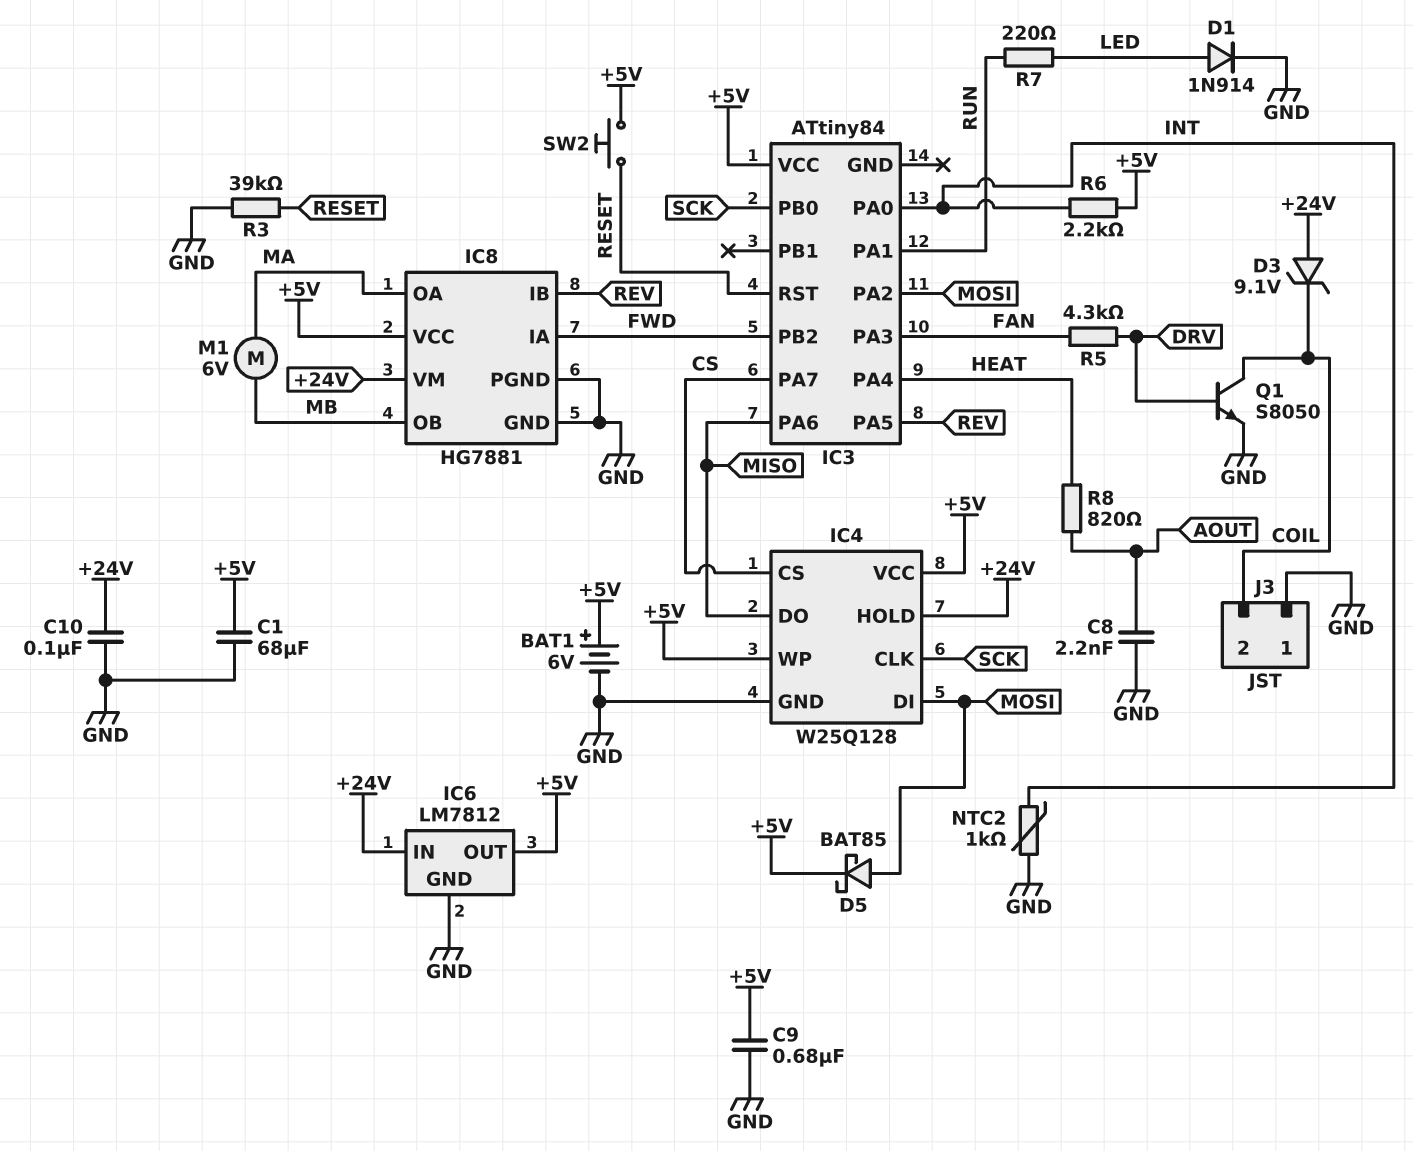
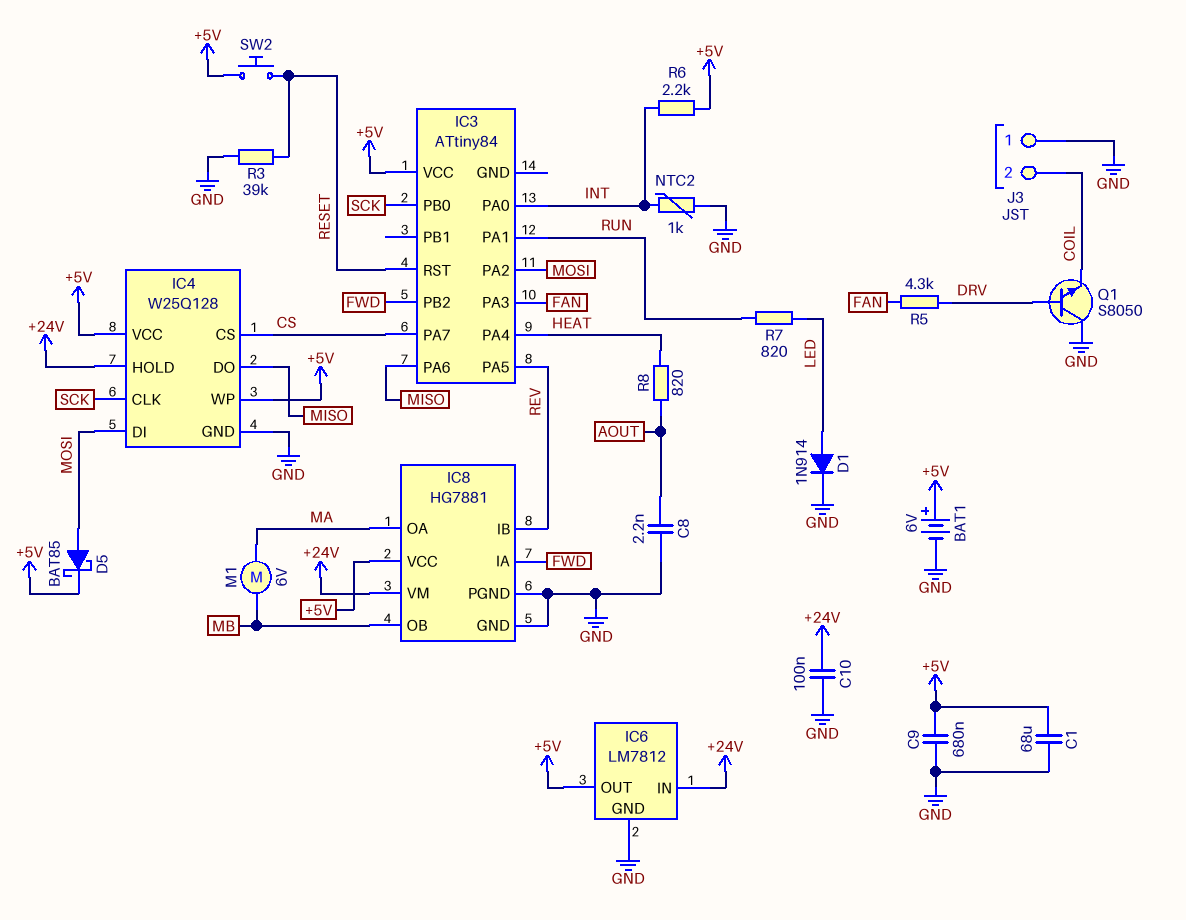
D3: zener 9.1V (A +24V, K COIL) -> none
Q1: NPN S8050 (B DRV, C COIL, E GND) -> NPN S8050 (B DRV, C GND, E COIL)
R7: 220 (LED, RUN) -> 820 (LED, RUN)

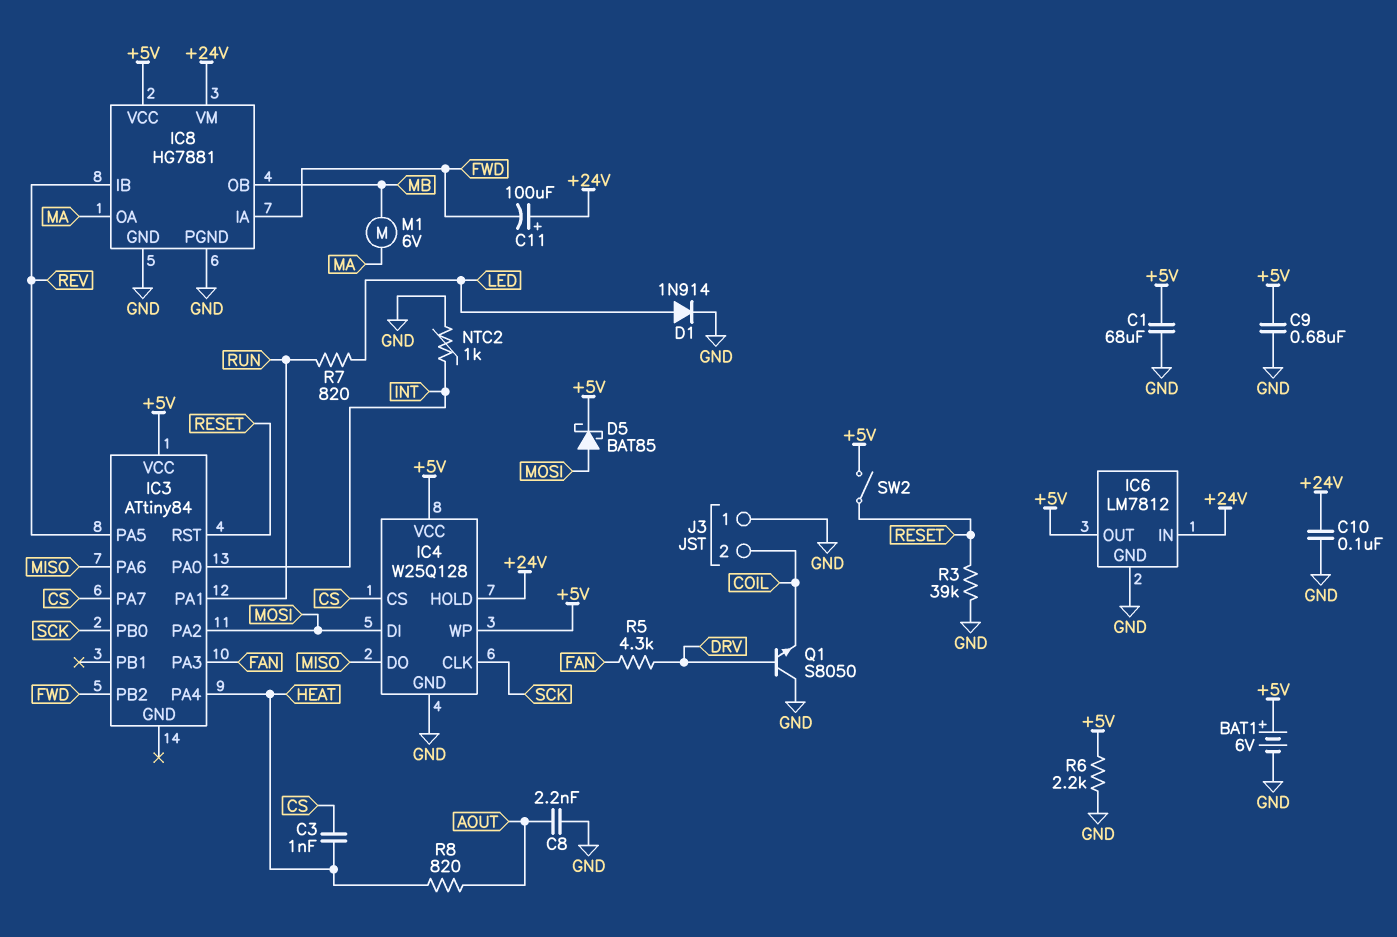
C3: none -> 1nF (CS, HEAT)
C11: none -> 100uF (plus +24V, minus FWD)
R6: 2.2k (+5V, INT) -> 2.2k (+5V, GND)
SW2: button (+5V, RESET) -> switch (+5V, RESET)

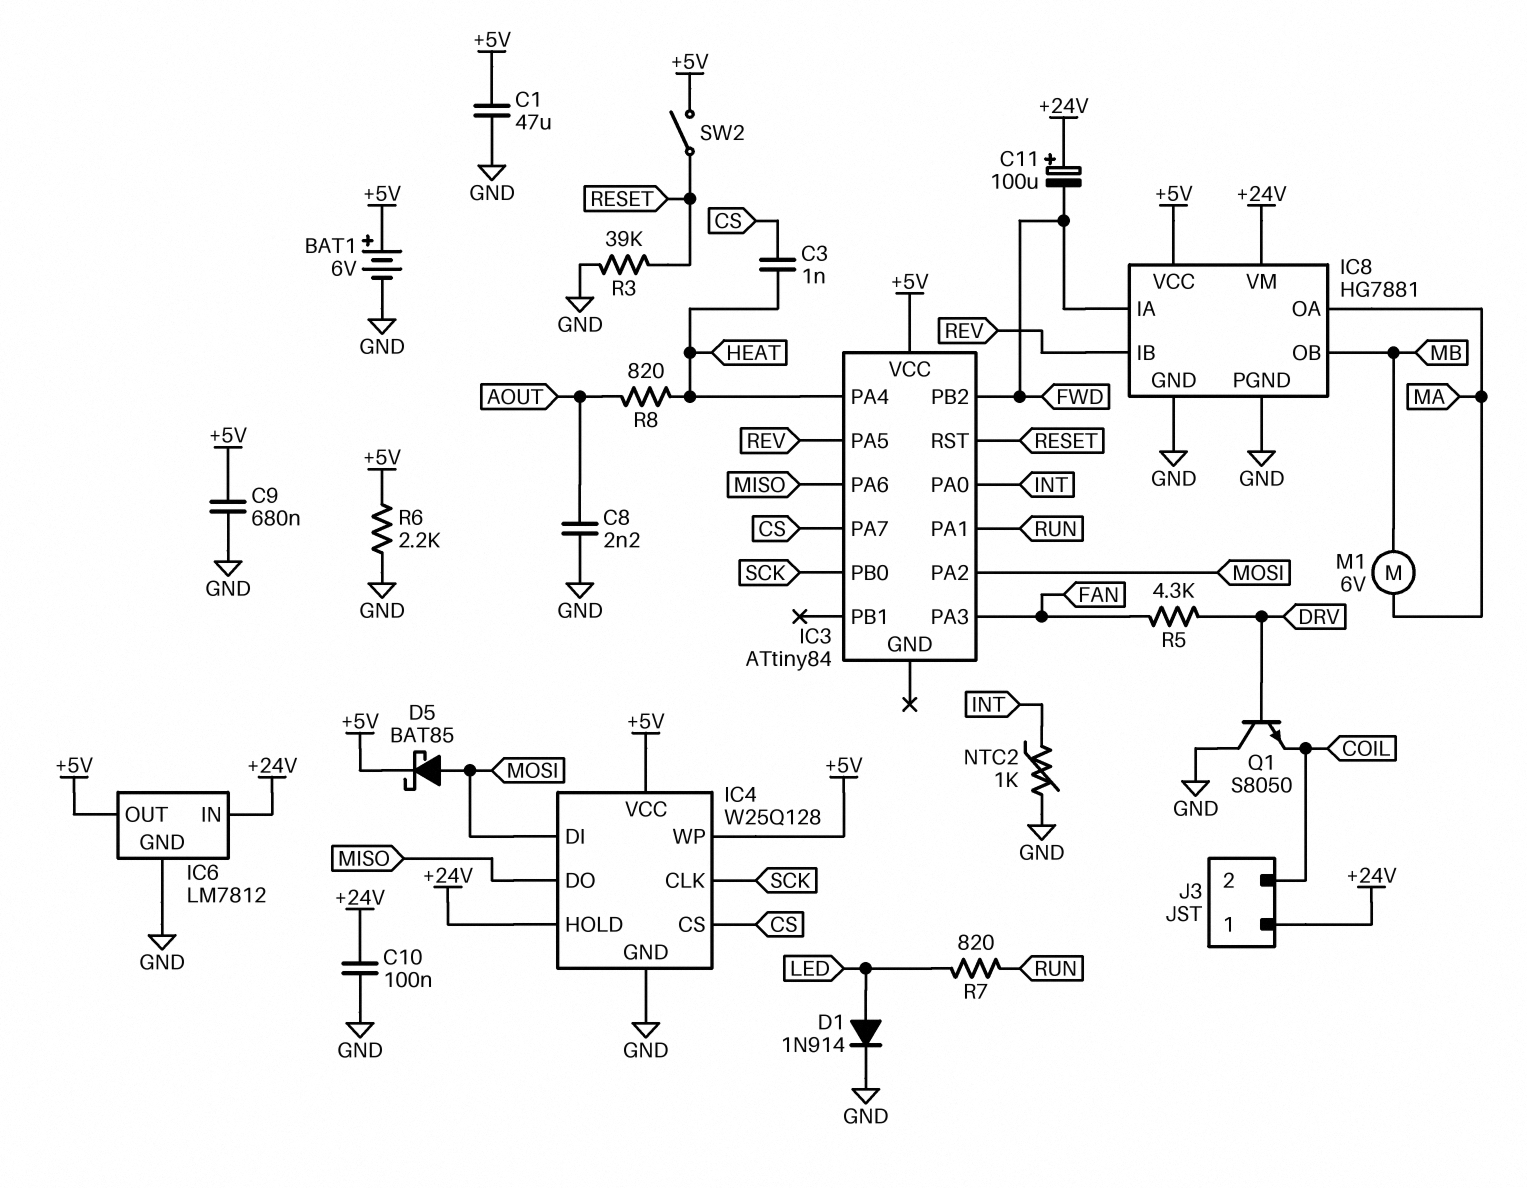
C1: 68uF (+5V, GND) -> 47uF (+5V, GND)
J3 pin 1: GND -> +24V

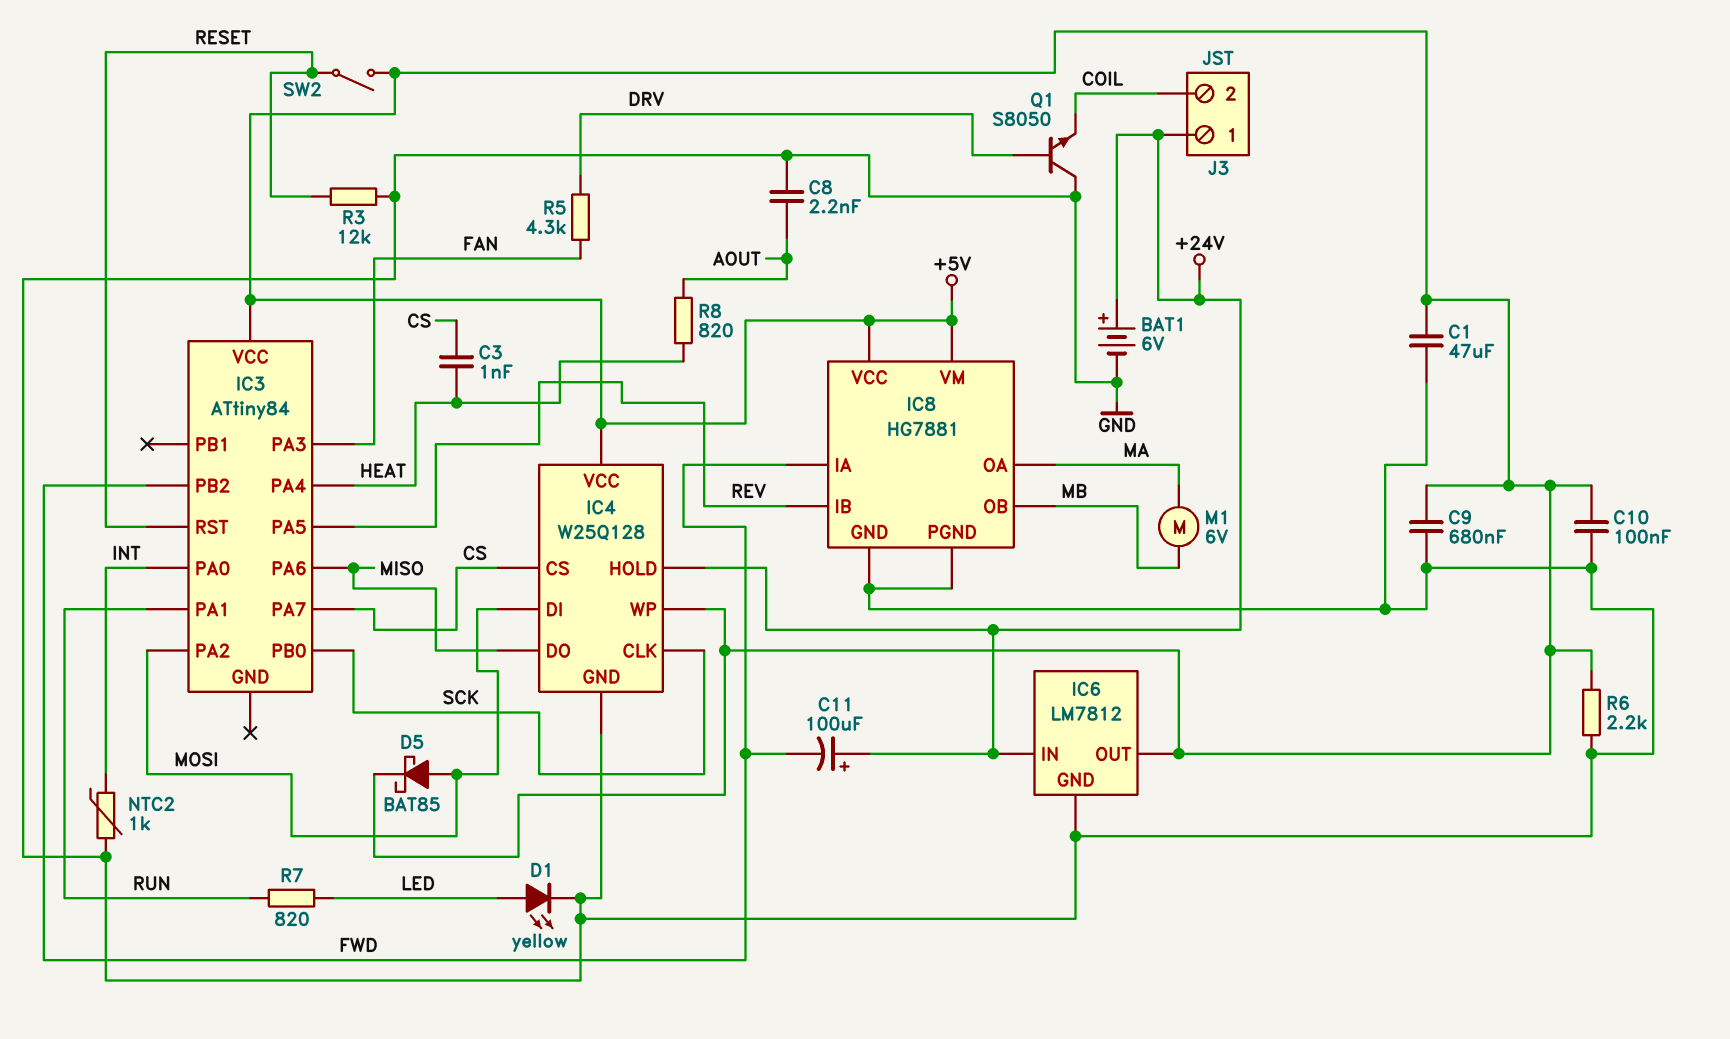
BAT1: 6V (plus +5V, minus GND) -> 6V (plus +24V, minus GND)
C10: 100nF (+24V, GND) -> 100nF (+5V, GND)
D1: diode 1N914 (A LED, K GND) -> LED yellow (A LED, K GND)
IC8 pin VM: +24V -> +5V
R3: 39k (GND, RESET) -> 12k (GND, RESET)

